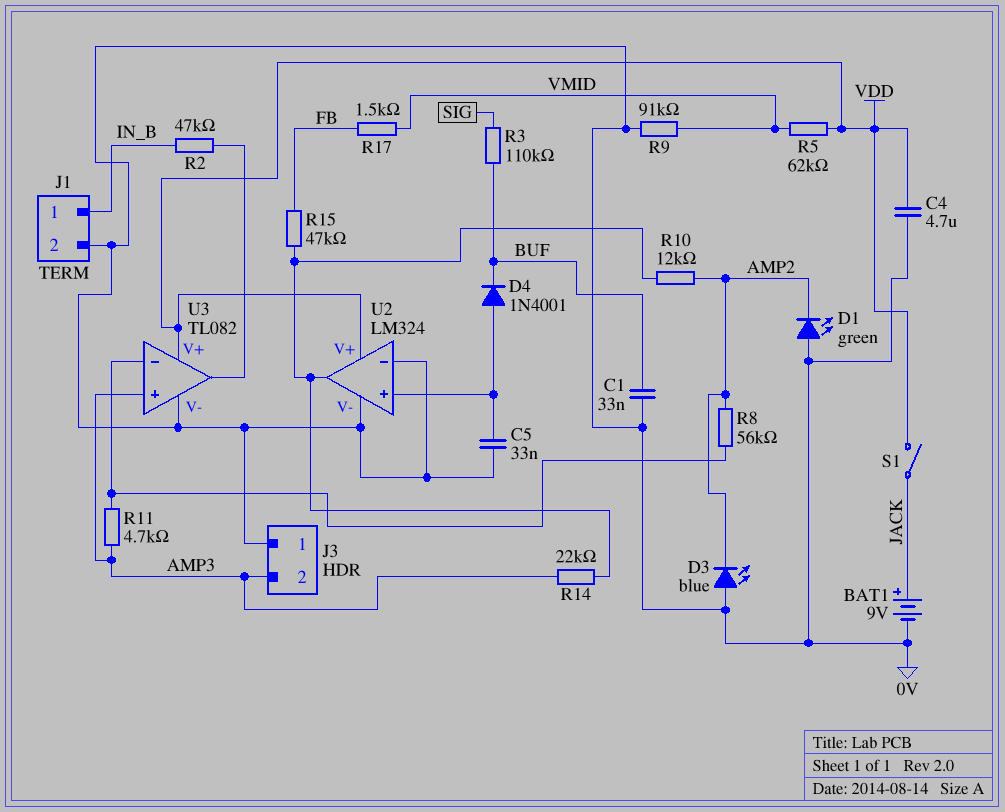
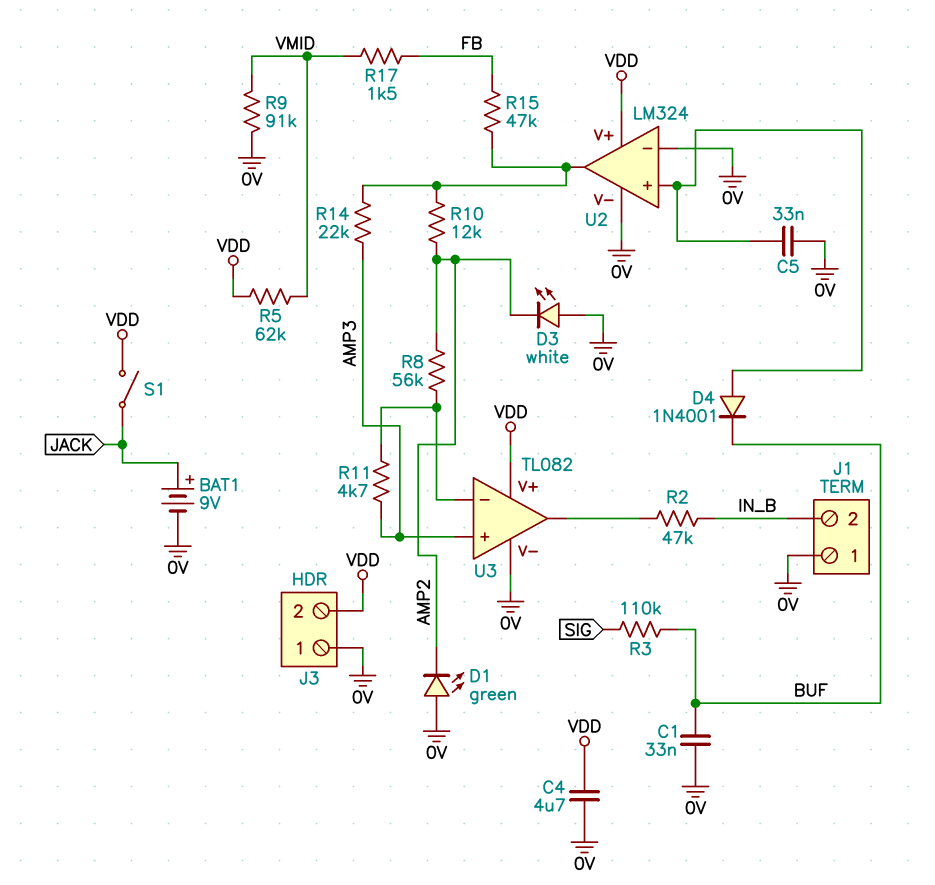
D3: LED blue (A 0V, K AMP2) -> LED white (A 0V, K AMP2)
J1 pin 1: IN_B -> 0V
J1 pin 2: 0V -> IN_B
J3 pin 2: AMP3 -> VDD

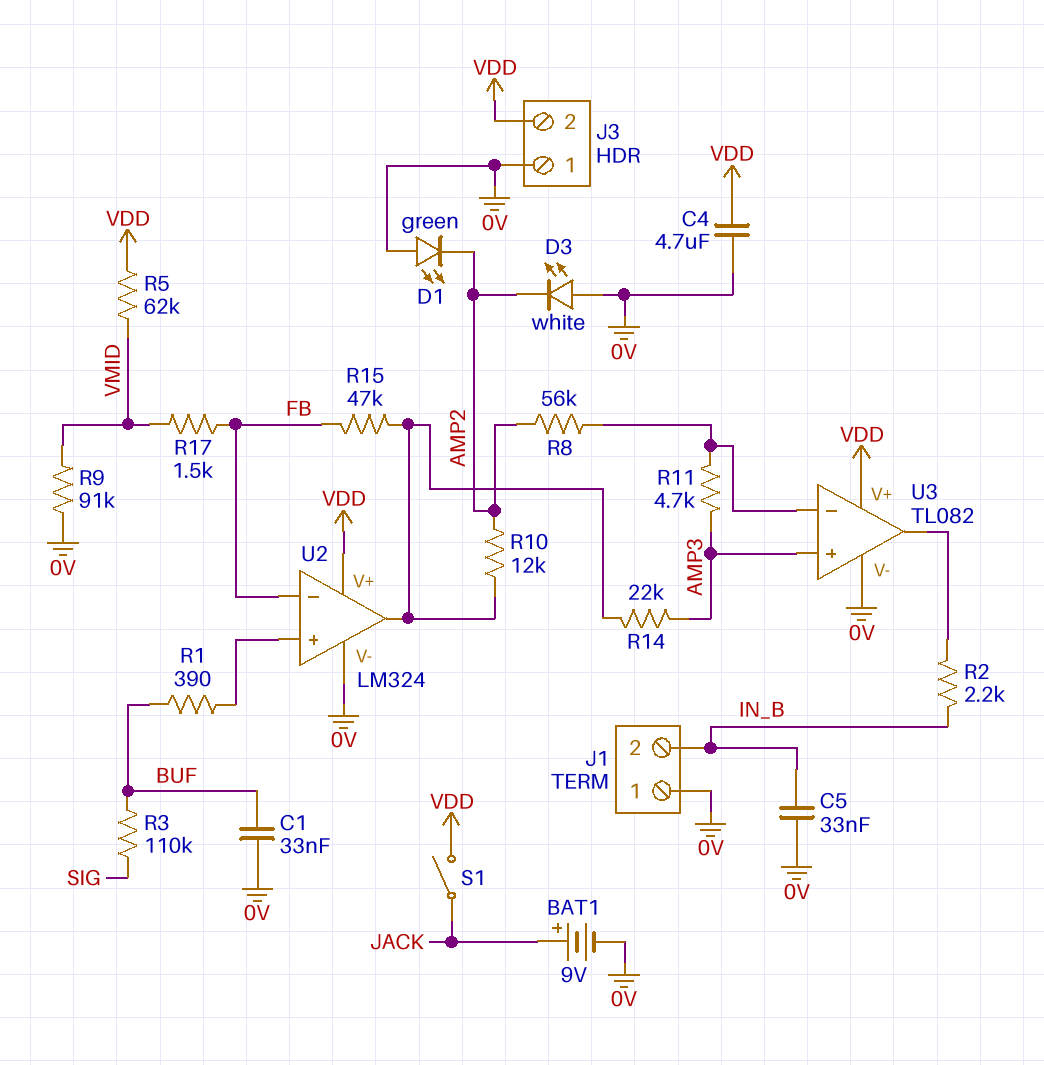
C5: 33nF (0V, U2/in+) -> 33nF (0V, IN_B)
D4: diode 1N4001 (A U2/in+, K BUF) -> none
R1: none -> 390 (BUF, U2/in+)
R2: 47k (IN_B, U3/out) -> 2.2k (IN_B, U3/out)
U2 pin in-: 0V -> FB

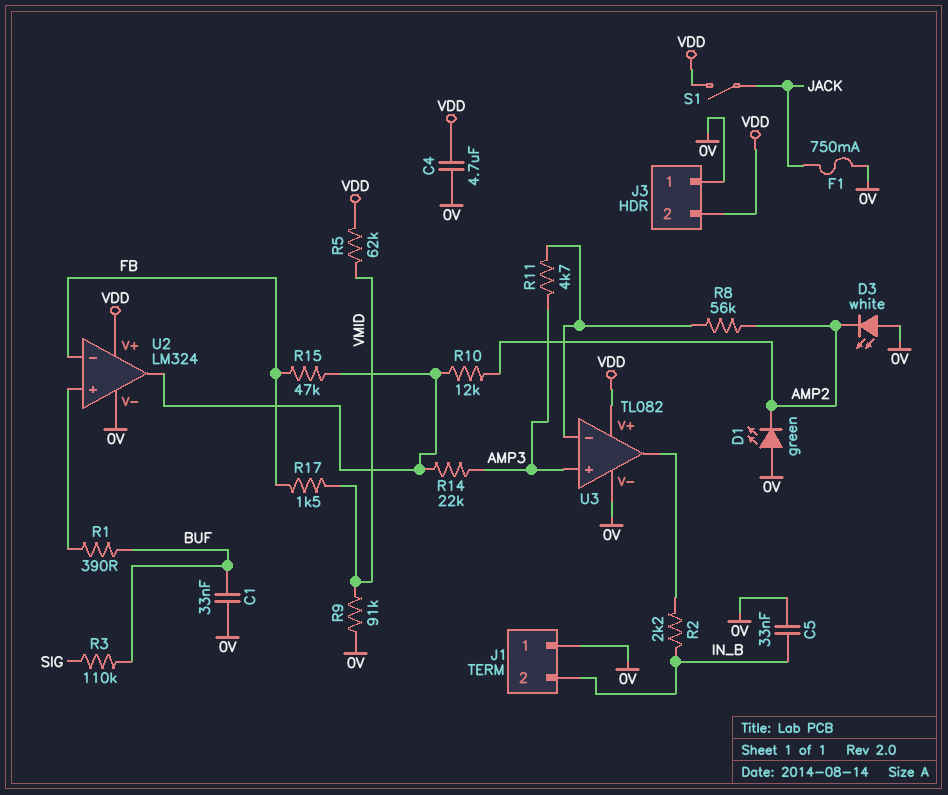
BAT1: 9V (plus JACK, minus 0V) -> none
F1: none -> 750mA (0V, JACK)

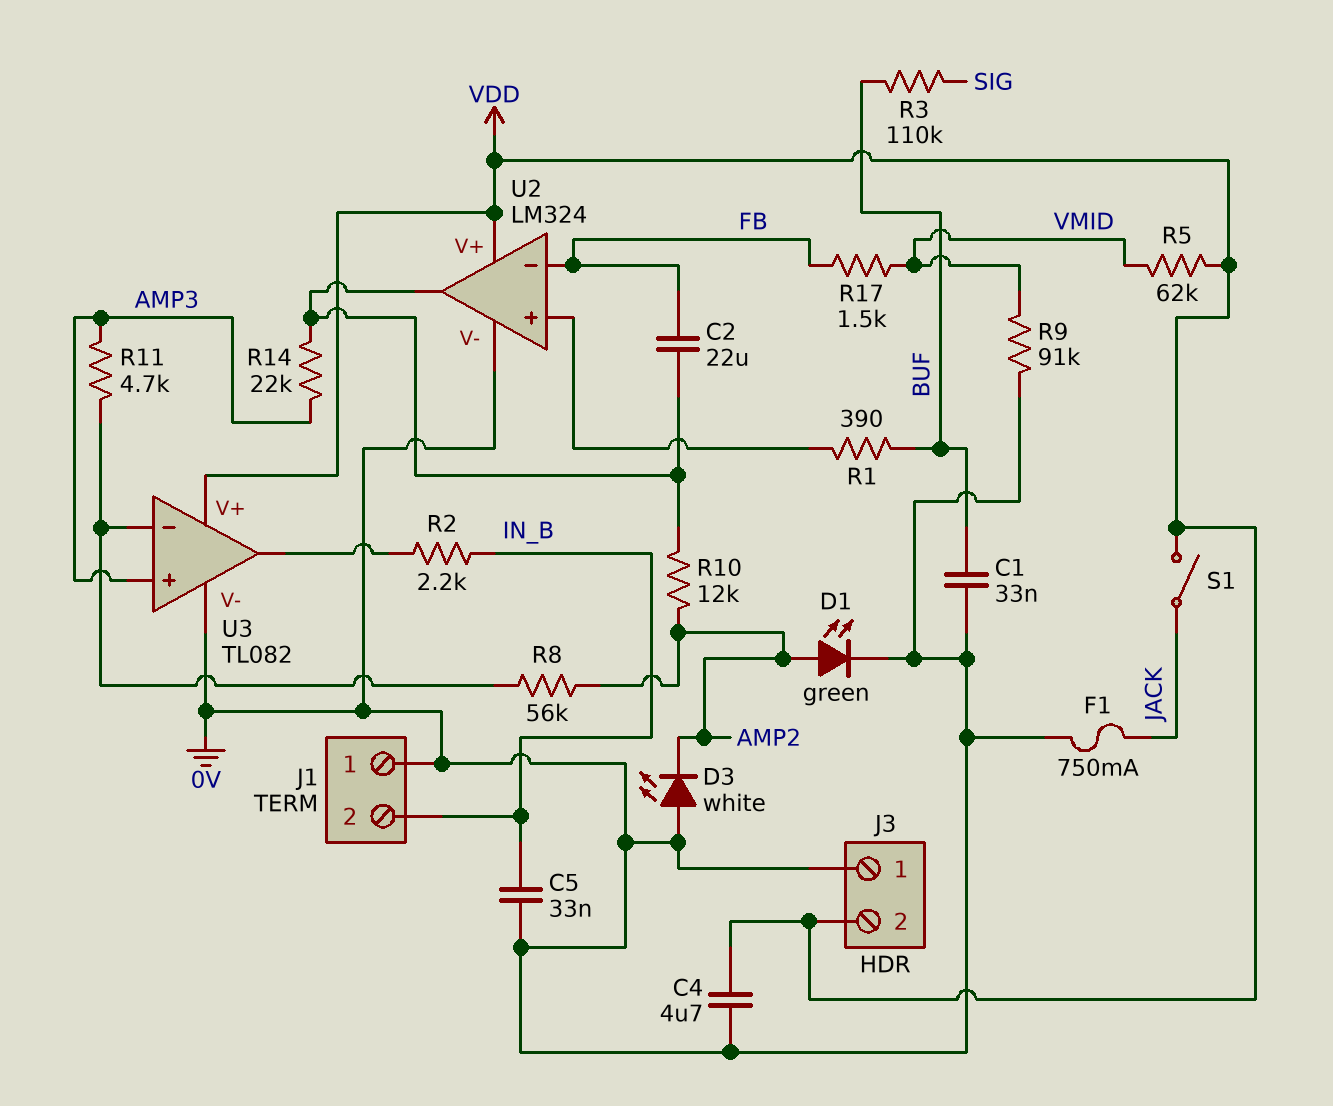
C2: none -> 22uF (FB, U2/out)
D1: LED green (A 0V, K AMP2) -> LED green (A AMP2, K 0V)
R15: 47k (FB, U2/out) -> none

